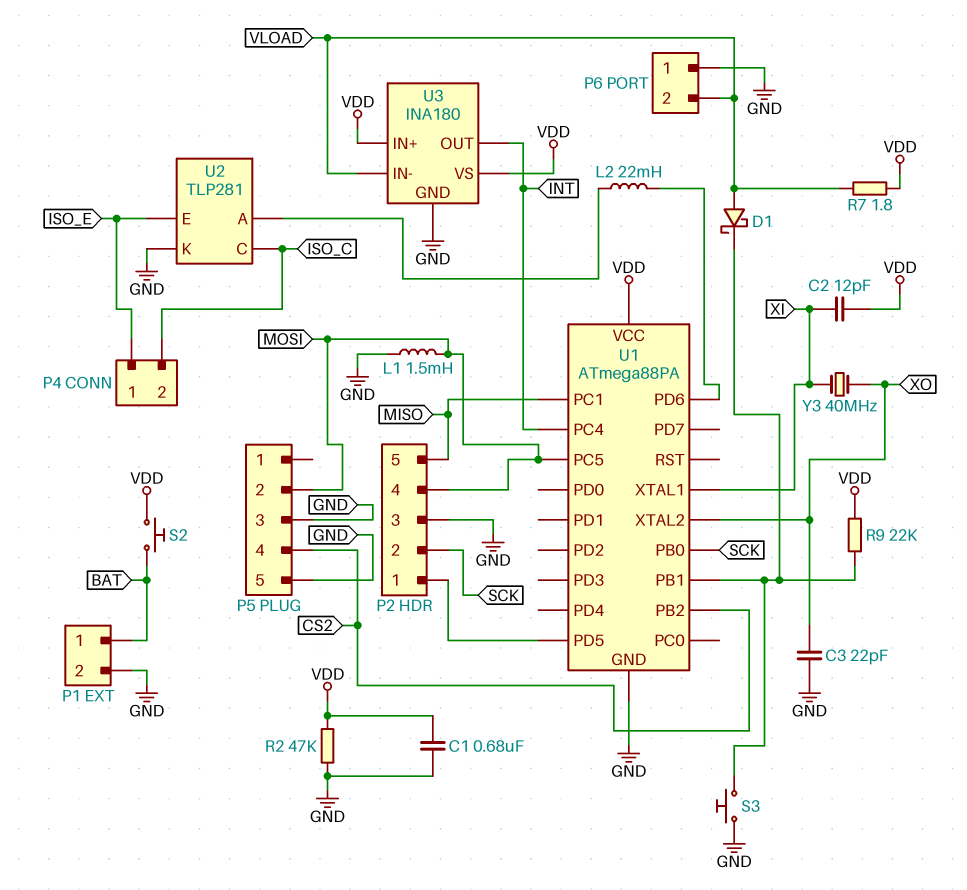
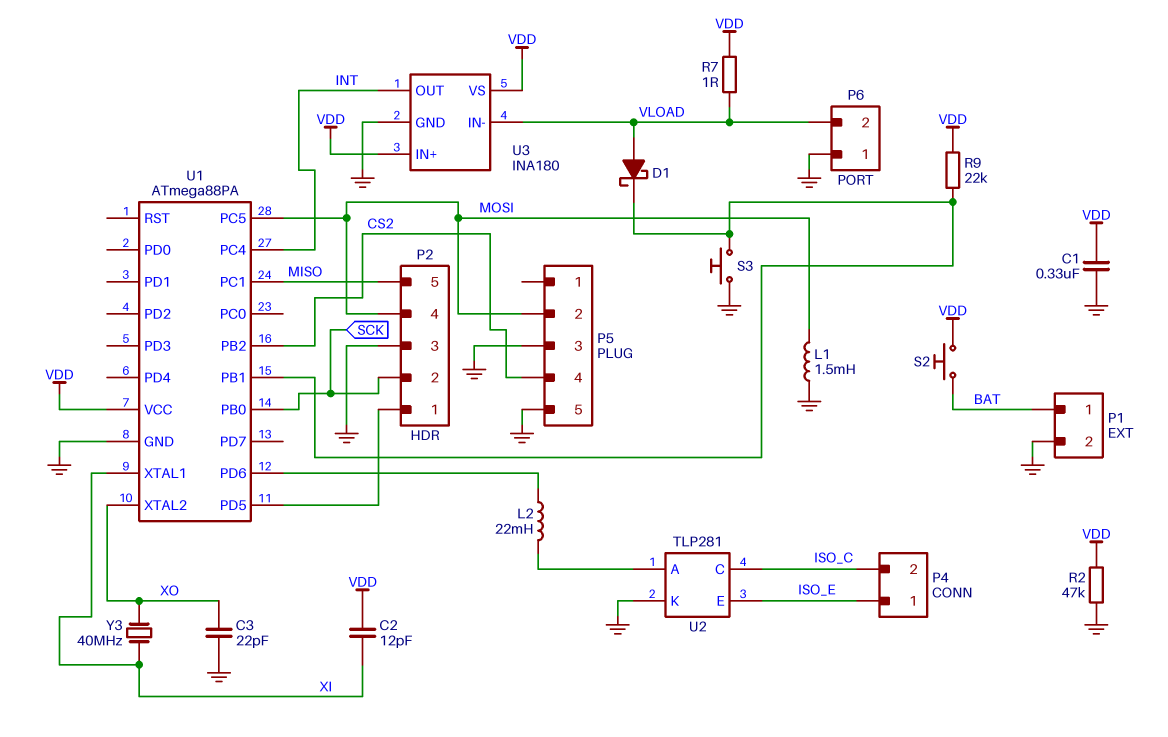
C1: 680nF (GND, VDD) -> 330nF (GND, VDD)
R7: 1.8 (VDD, VLOAD) -> 1 (VDD, VLOAD)

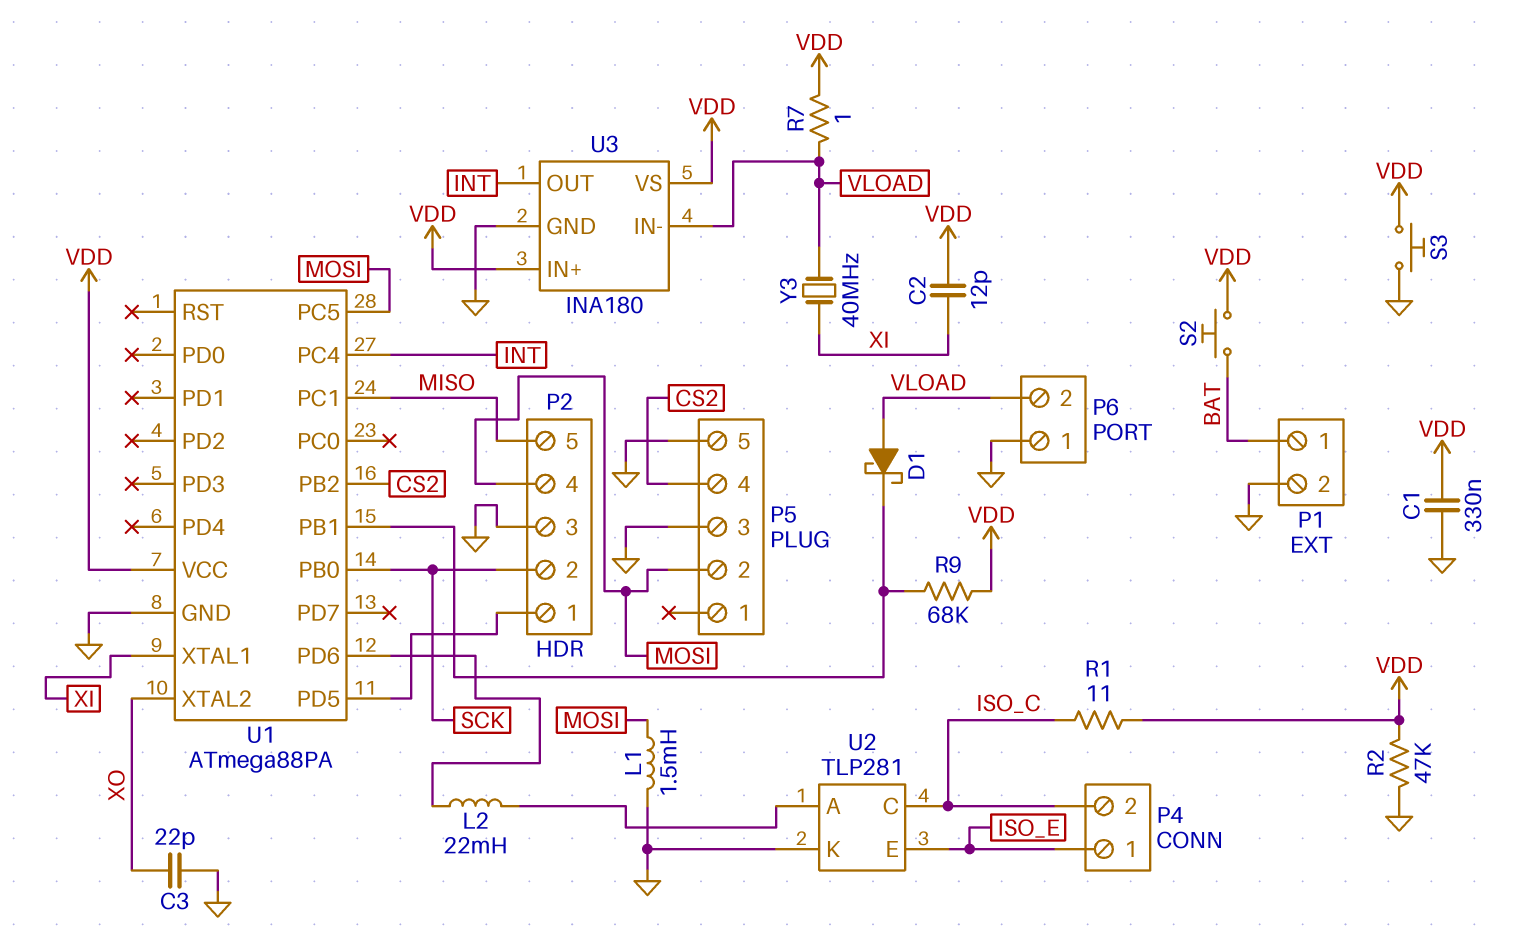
R1: none -> 11 (ISO_C, VDD)
R9: 22k (U1/PB1, VDD) -> 68k (U1/PB1, VDD)
S3: button (GND, U1/PB1) -> button (GND, VDD)
Y3: 40MHz (XI, XO) -> 40MHz (VLOAD, XI)

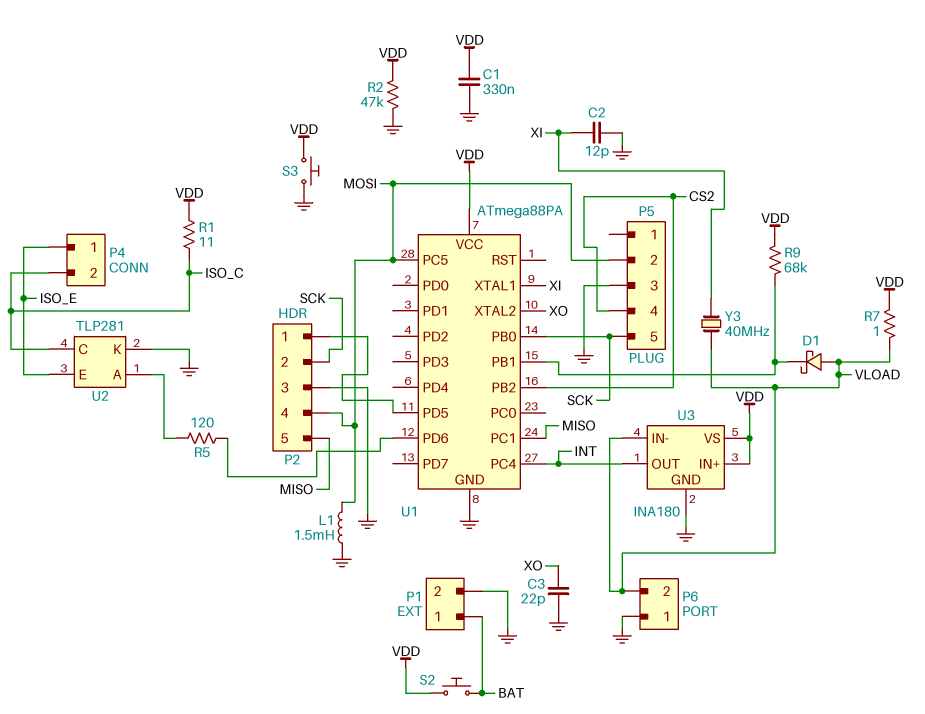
C2: 12pF (VDD, XI) -> 12pF (GND, XI)
L2: 22mH (U1/PD6, U2/A) -> none
P5 pin 5: GND -> SCK
R5: none -> 120 (U1/PD6, U2/A)

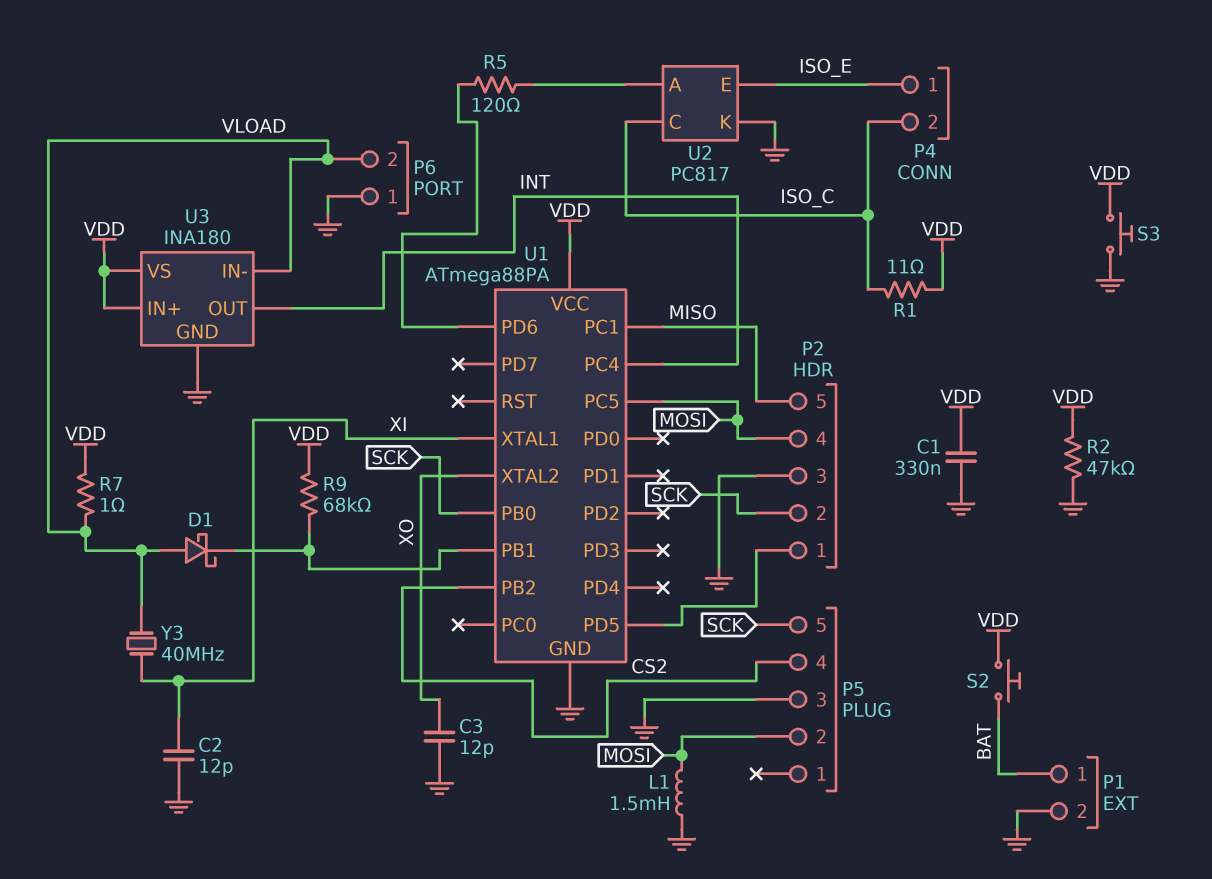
C3: 22pF (GND, XO) -> 12pF (GND, XO)
U2: TLP281 -> PC817

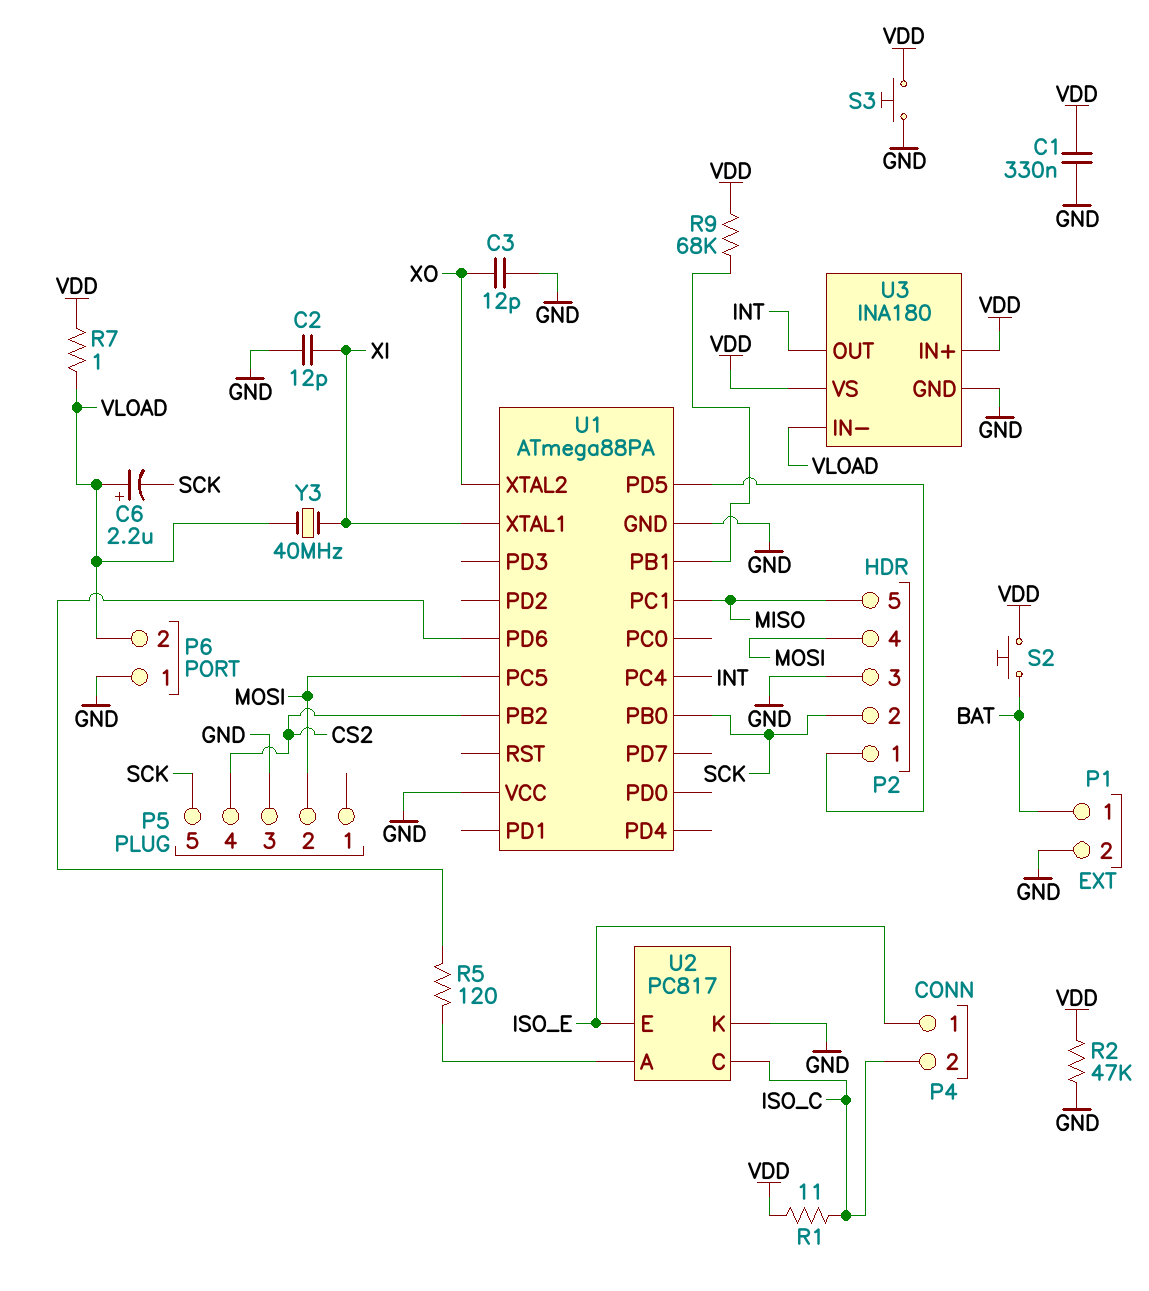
C6: none -> 2.2uF (plus VLOAD, minus SCK)
D1: schottky (A VLOAD, K U1/PB1) -> none
L1: 1.5mH (GND, MOSI) -> none
U1 pin VCC: VDD -> GND

